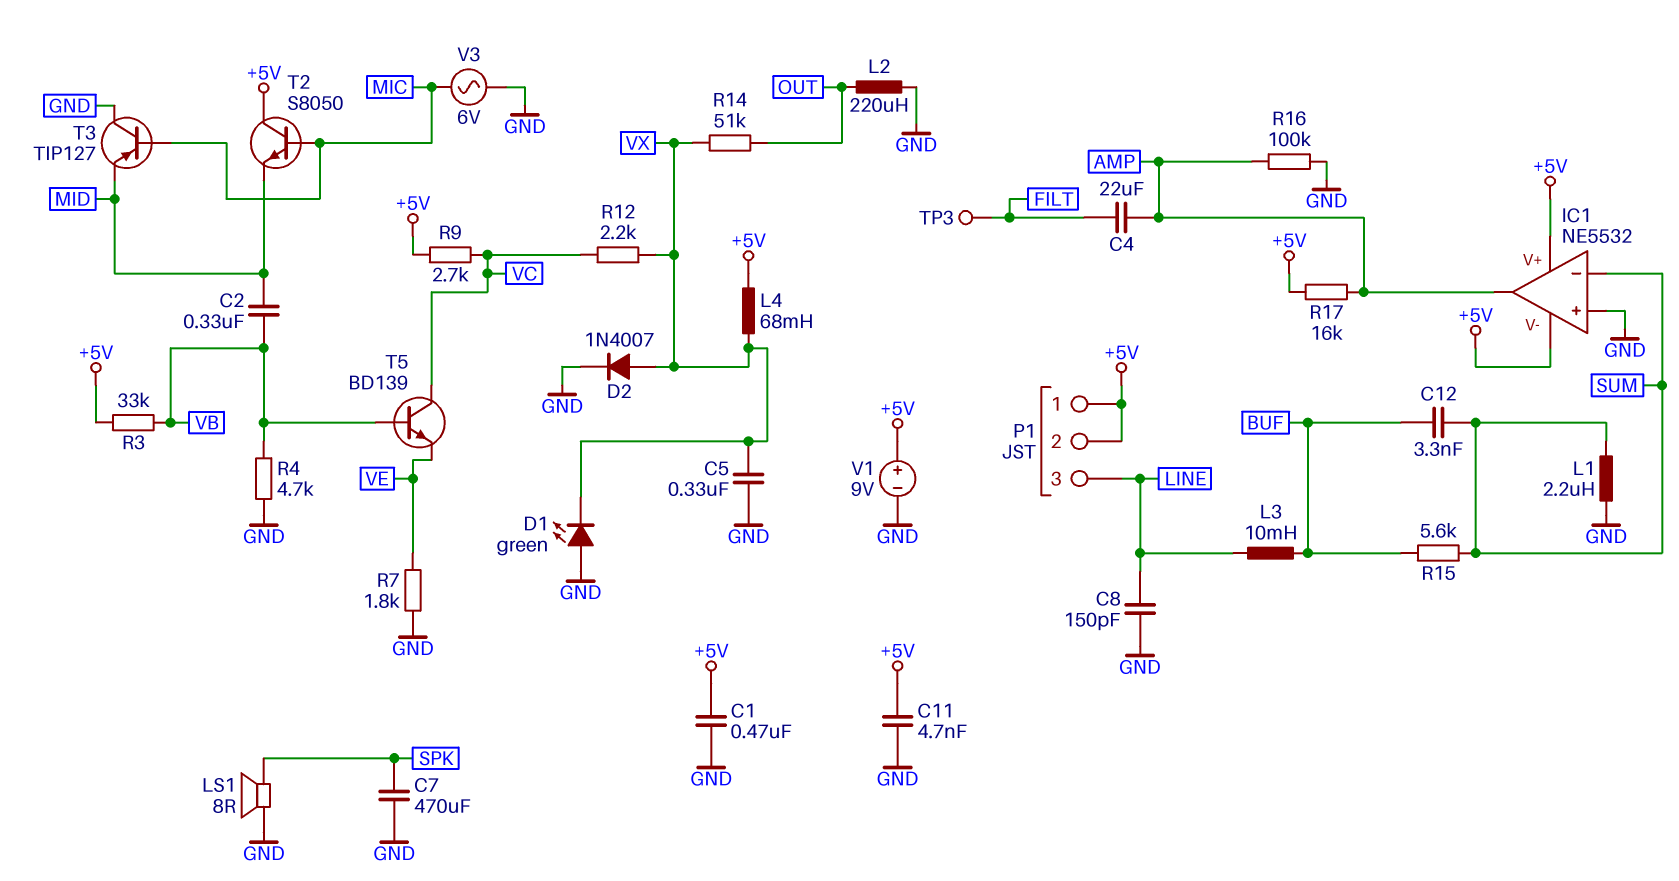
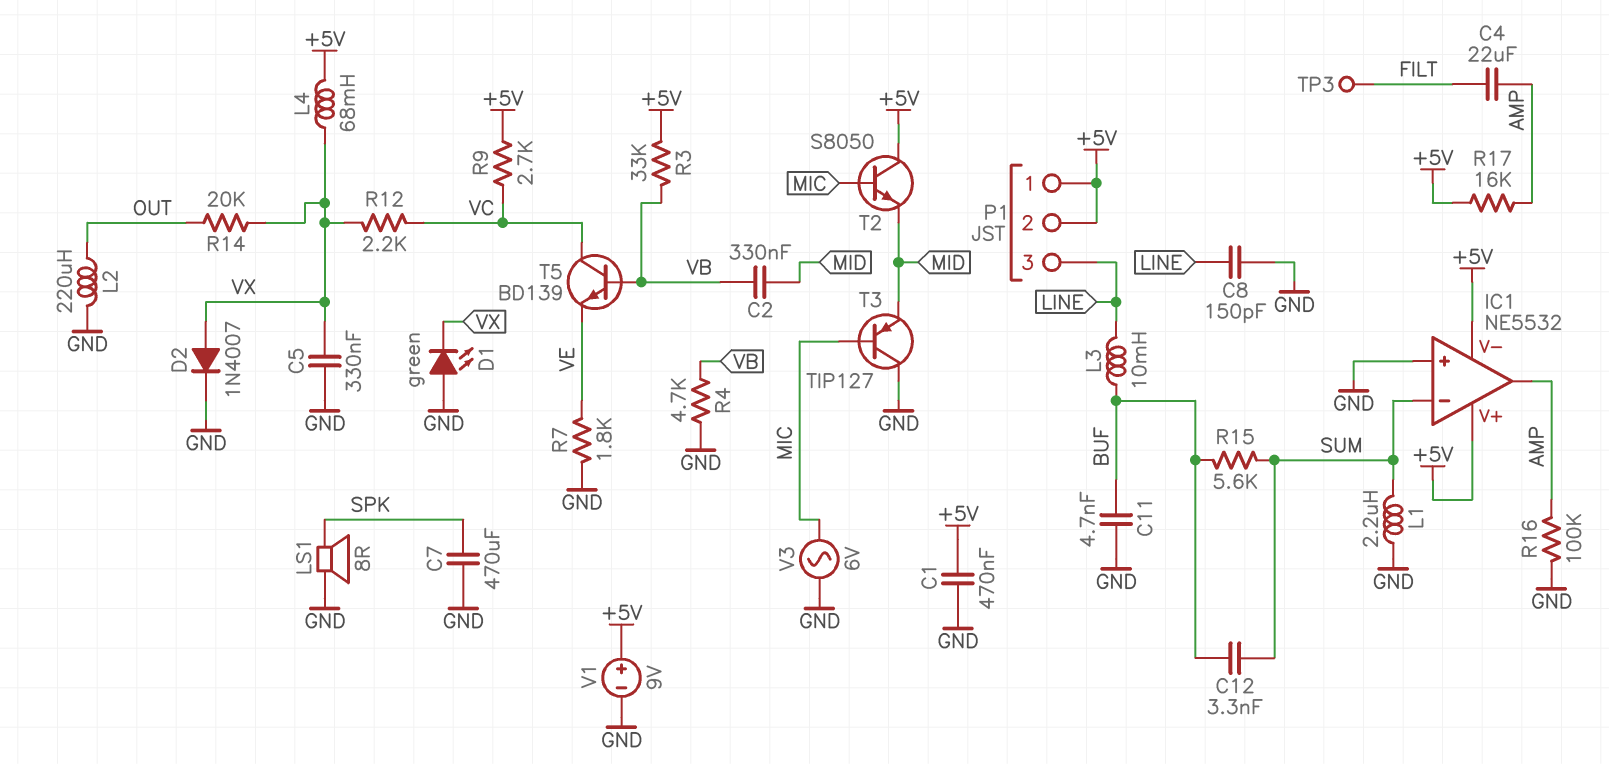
C11: 4.7nF (+5V, GND) -> 4.7nF (BUF, GND)
R14: 51k (OUT, VX) -> 20k (OUT, VX)

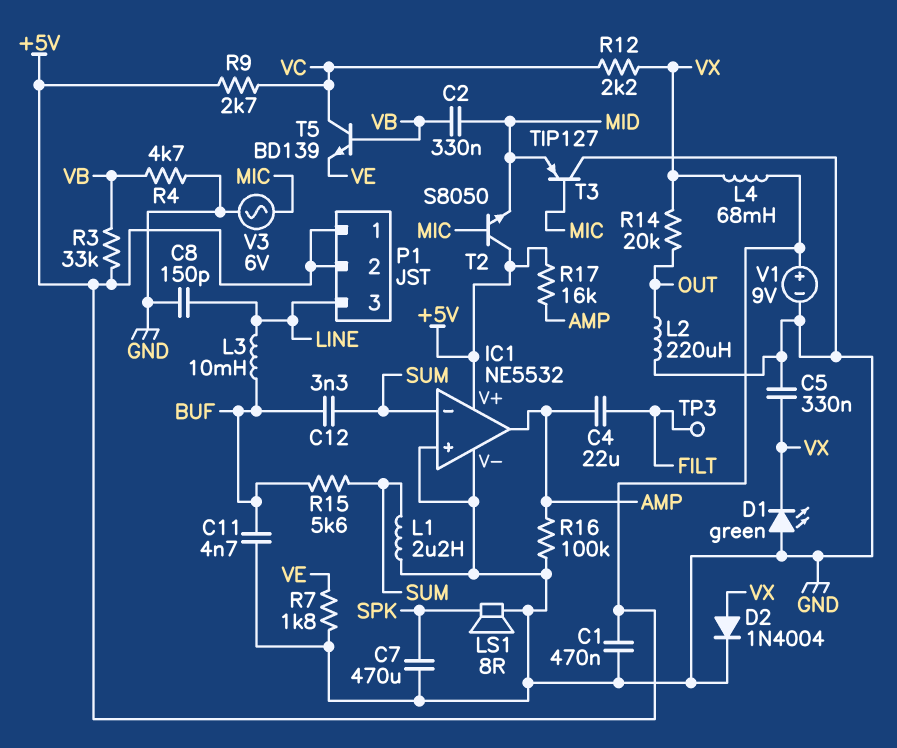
D2: diode 1N4007 (A VX, K GND) -> diode 1N4004 (A VX, K GND)
IC1 pin V-: +5V -> GND

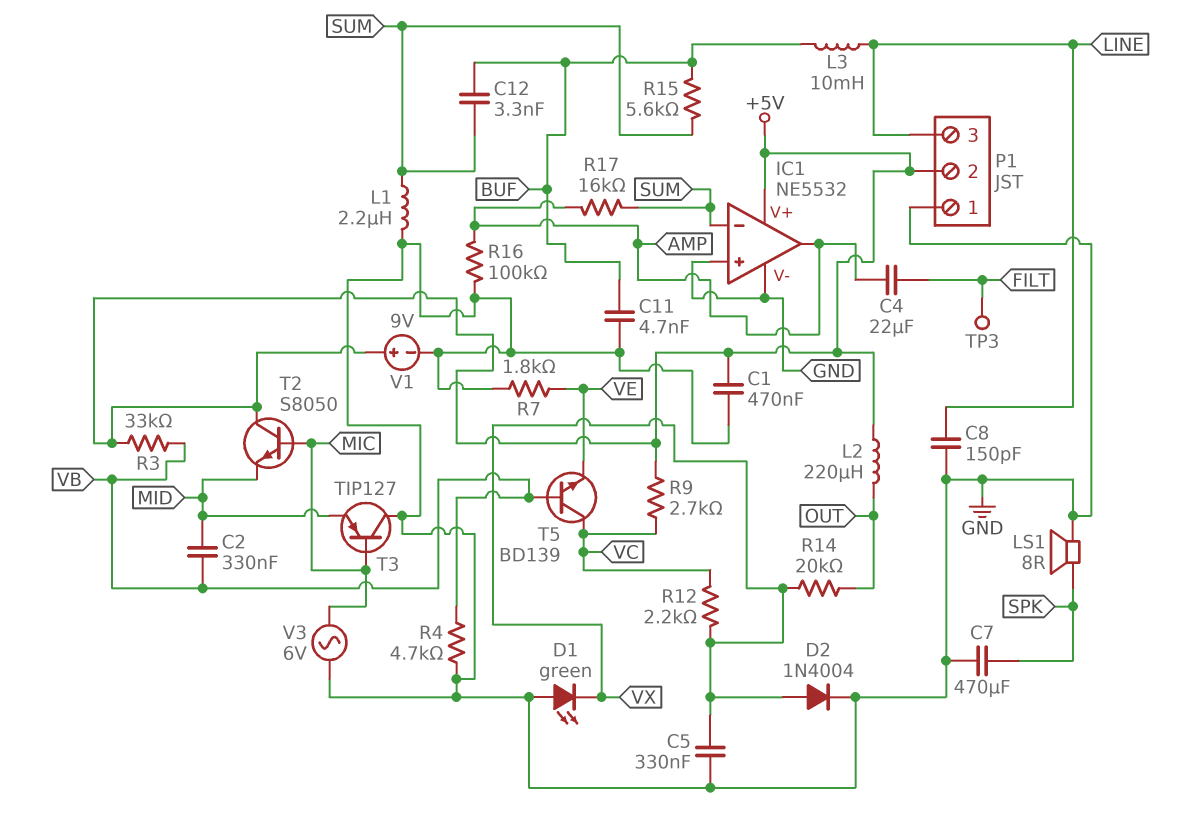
L2: 220uH (GND, OUT) -> 220uH (+5V, OUT)
L4: 68mH (+5V, VX) -> none
P1 pin 1: +5V -> GND
R17: 16k (+5V, AMP) -> 16k (AMP, SUM)

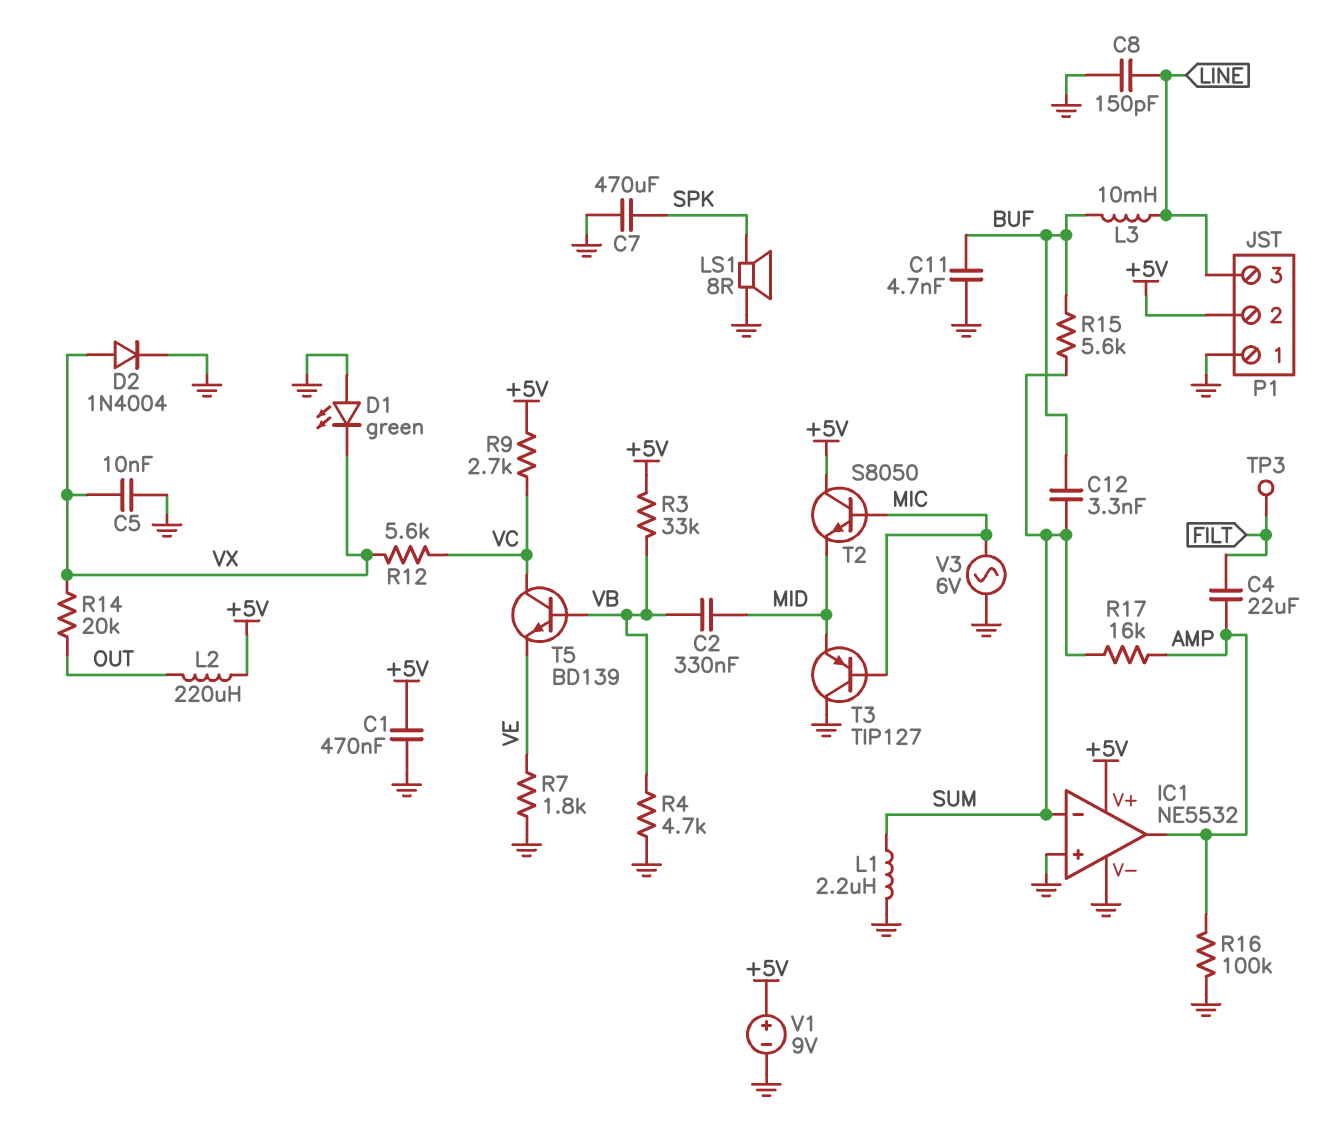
C5: 330nF (GND, VX) -> 10nF (GND, VX)
R12: 2.2k (VC, VX) -> 5.6k (VC, VX)

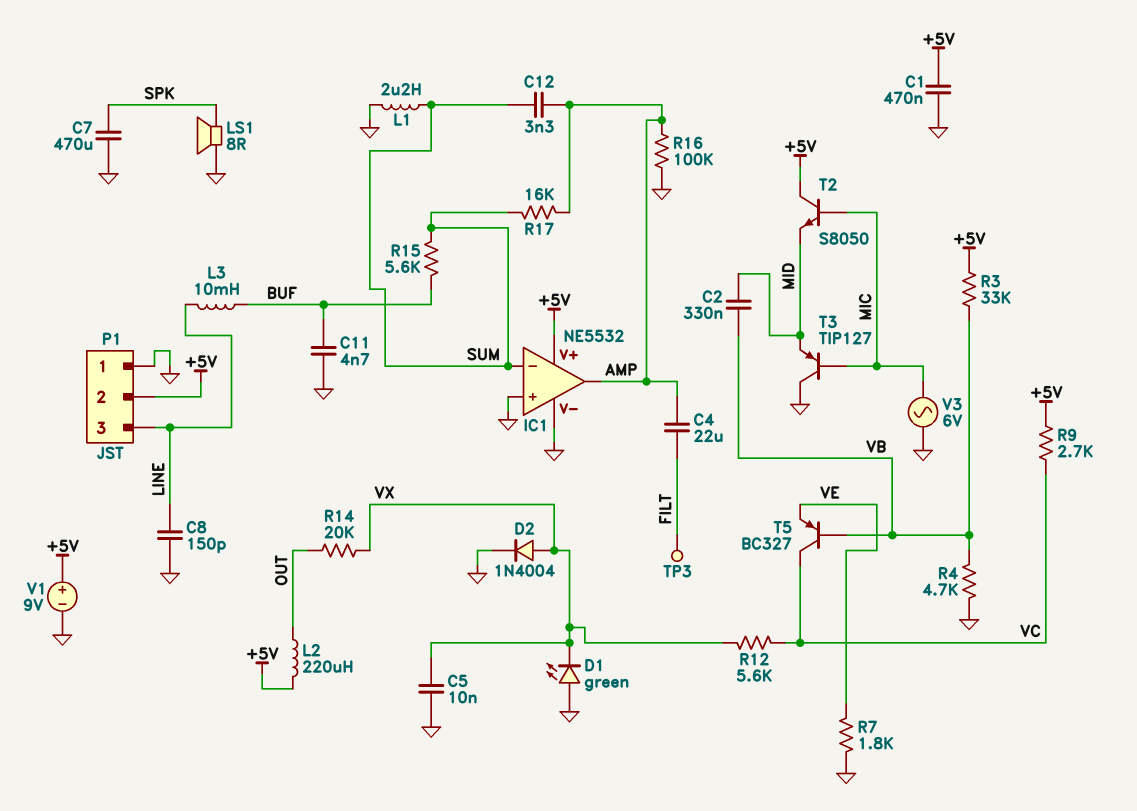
C12: 3.3nF (BUF, SUM) -> 3.3nF (AMP, SUM)
T5: NPN BD139 (B VB, C VC, E VE) -> PNP BC327 (B VB, C VC, E VE)

